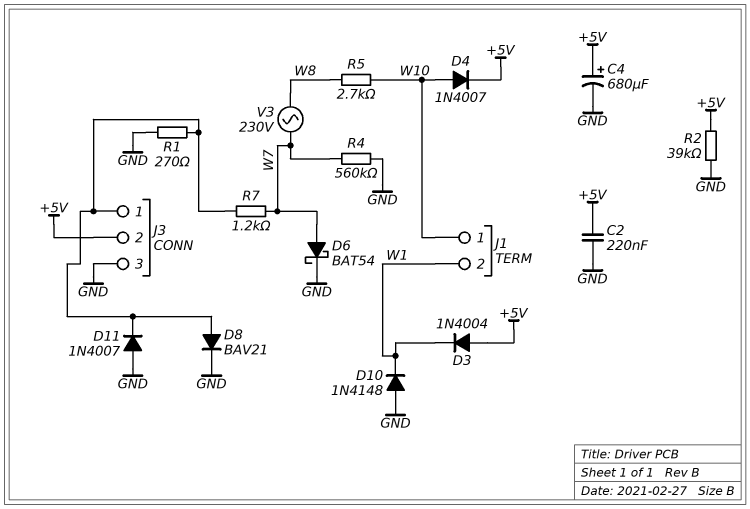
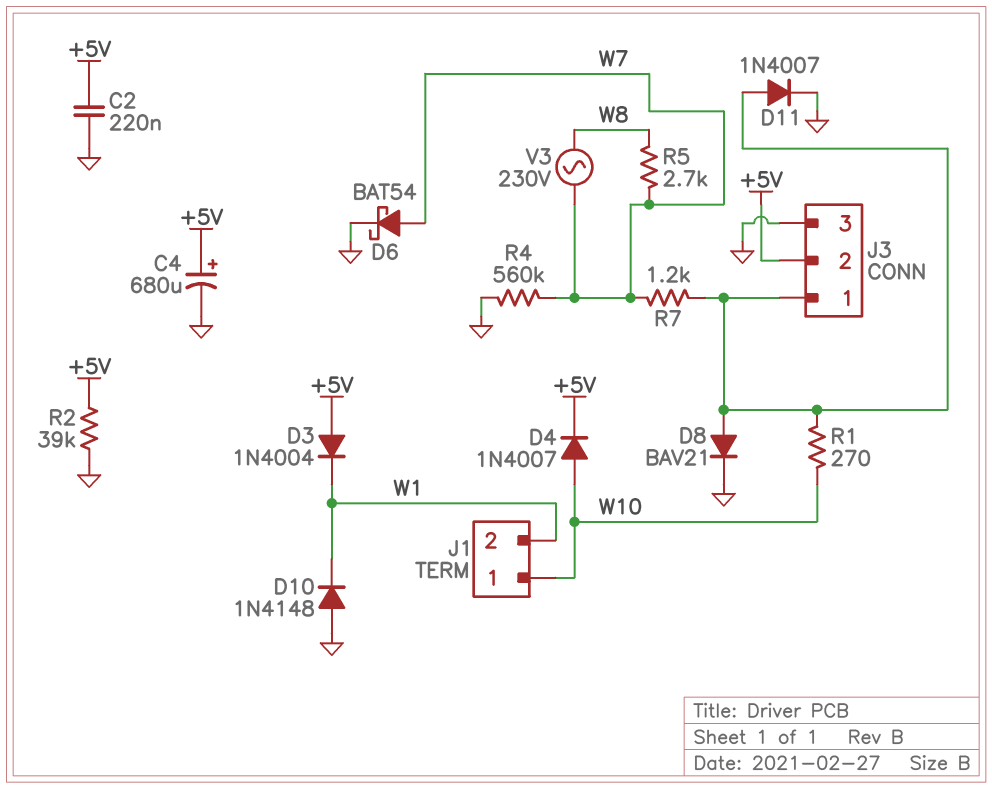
D11: diode 1N4007 (A GND, K J3/1) -> diode 1N4007 (A J3/1, K GND)
R1: 270 (GND, J3/1) -> 270 (J3/1, W10)
R5: 2.7k (W8, W10) -> 2.7k (W7, W8)

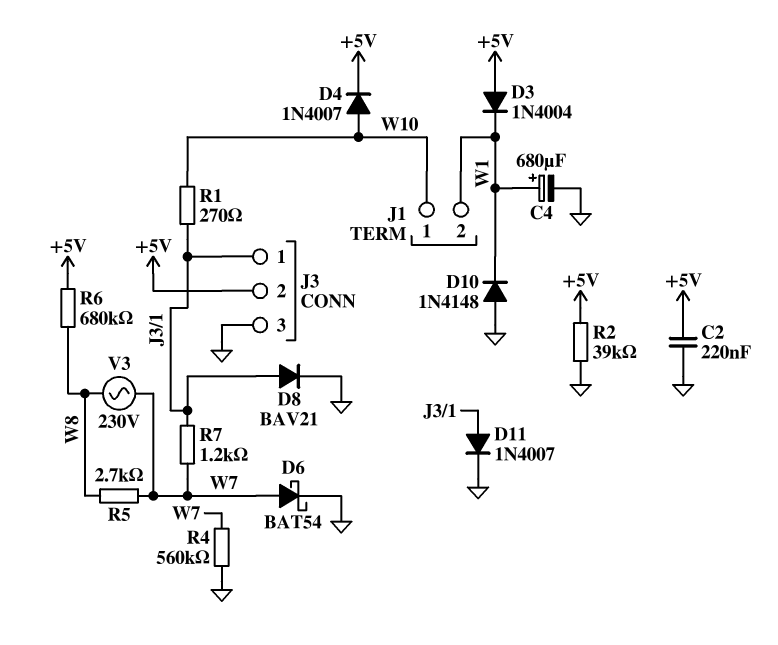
C4: 680uF (plus +5V, minus GND) -> 680uF (plus W1, minus GND)
R6: none -> 680k (+5V, W8)

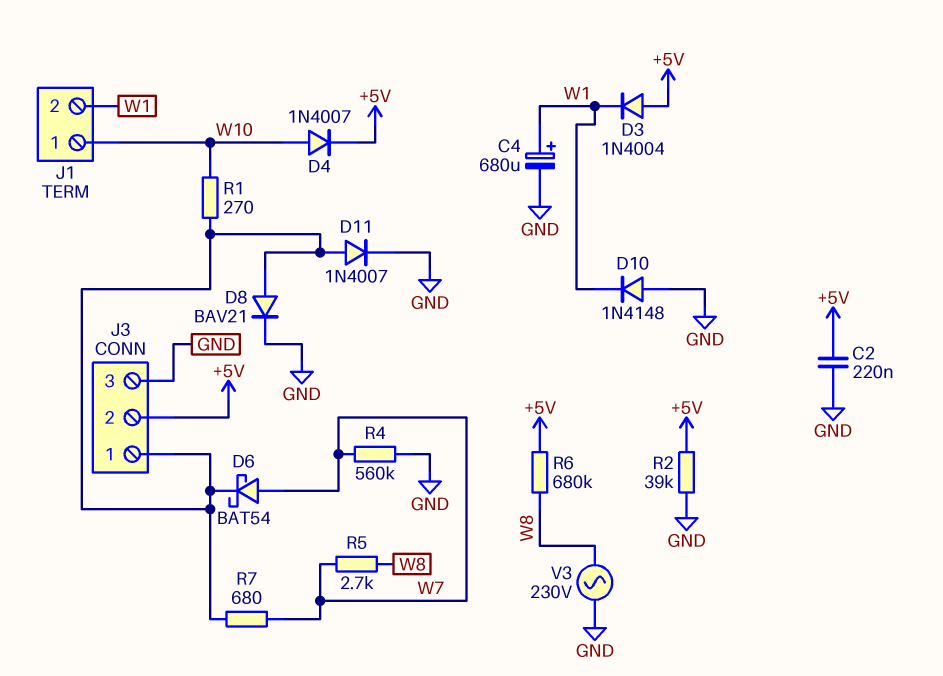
D6: schottky BAT54 (A W7, K GND) -> schottky BAT54 (A W7, K J3/1)
R7: 1.2k (J3/1, W7) -> 680 (J3/1, W7)
V3: AC 230V (W7, W8) -> AC 230V (GND, W8)

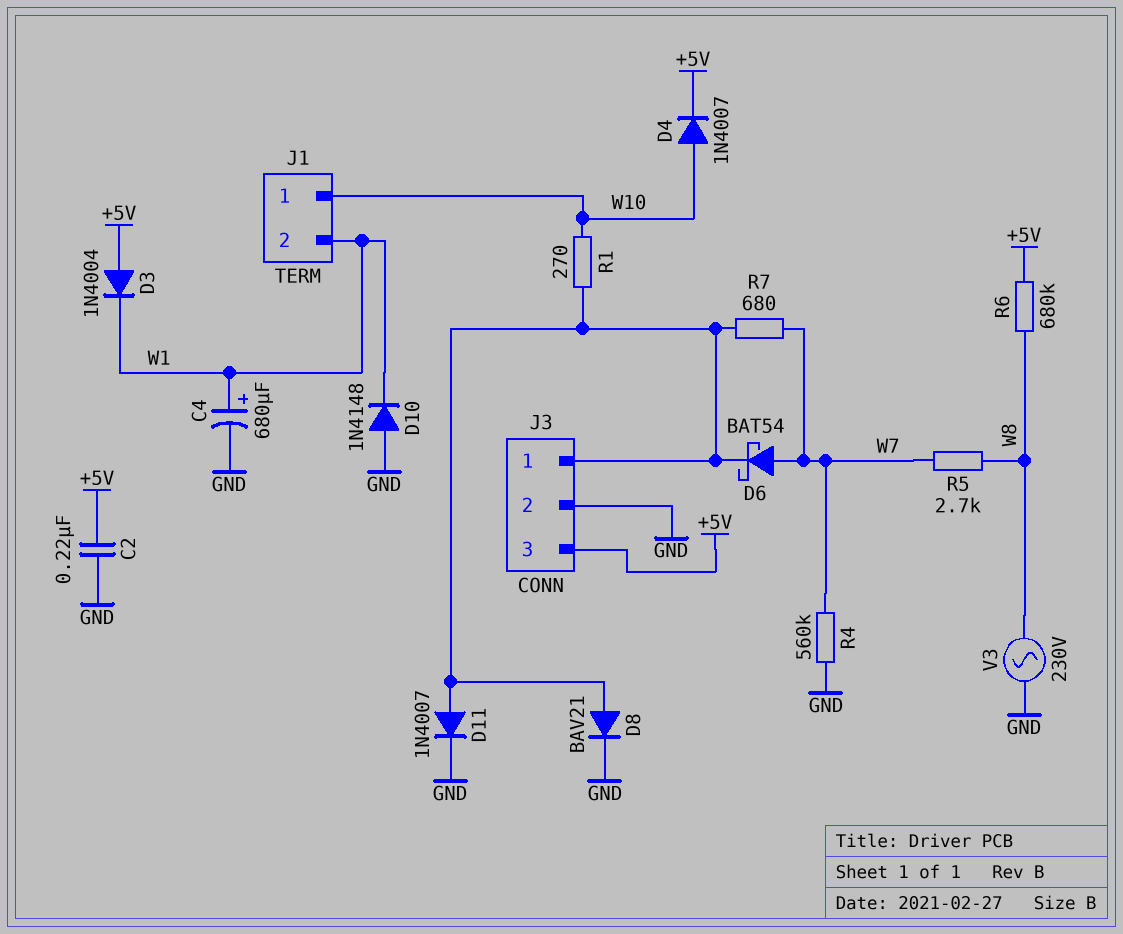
J3 pin 2: +5V -> GND
J3 pin 3: GND -> +5V
R2: 39k (+5V, GND) -> none

